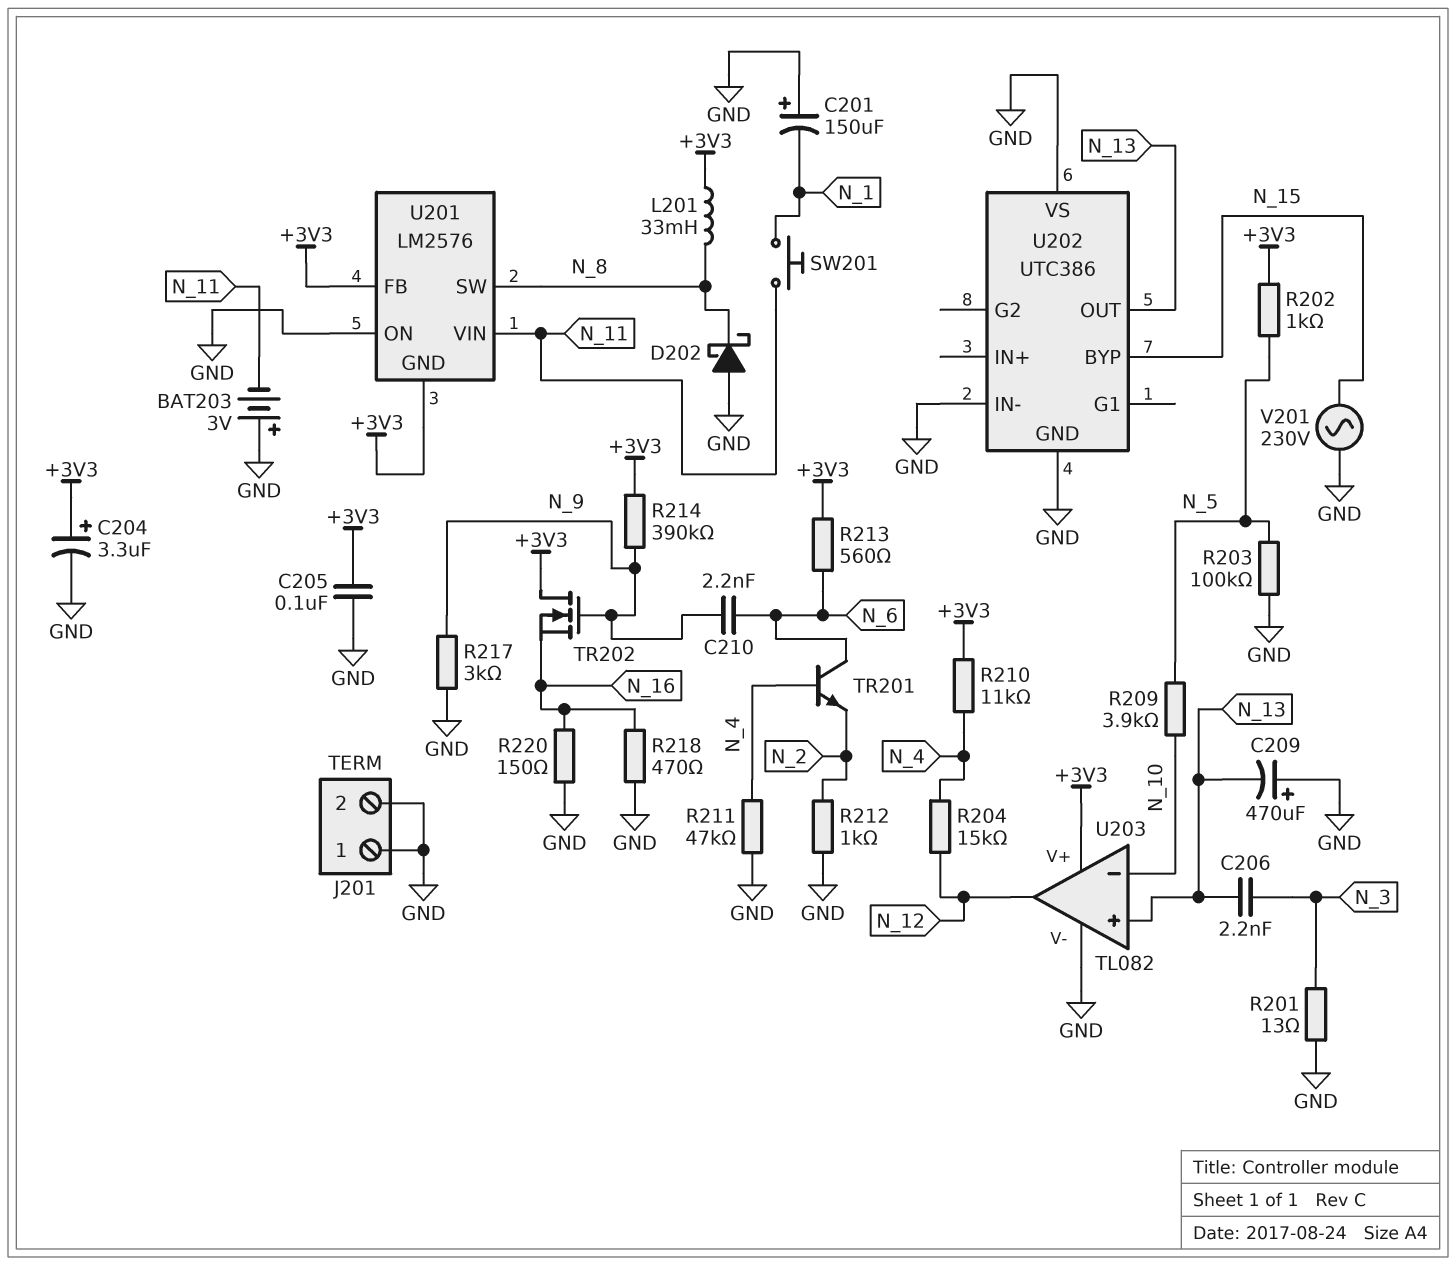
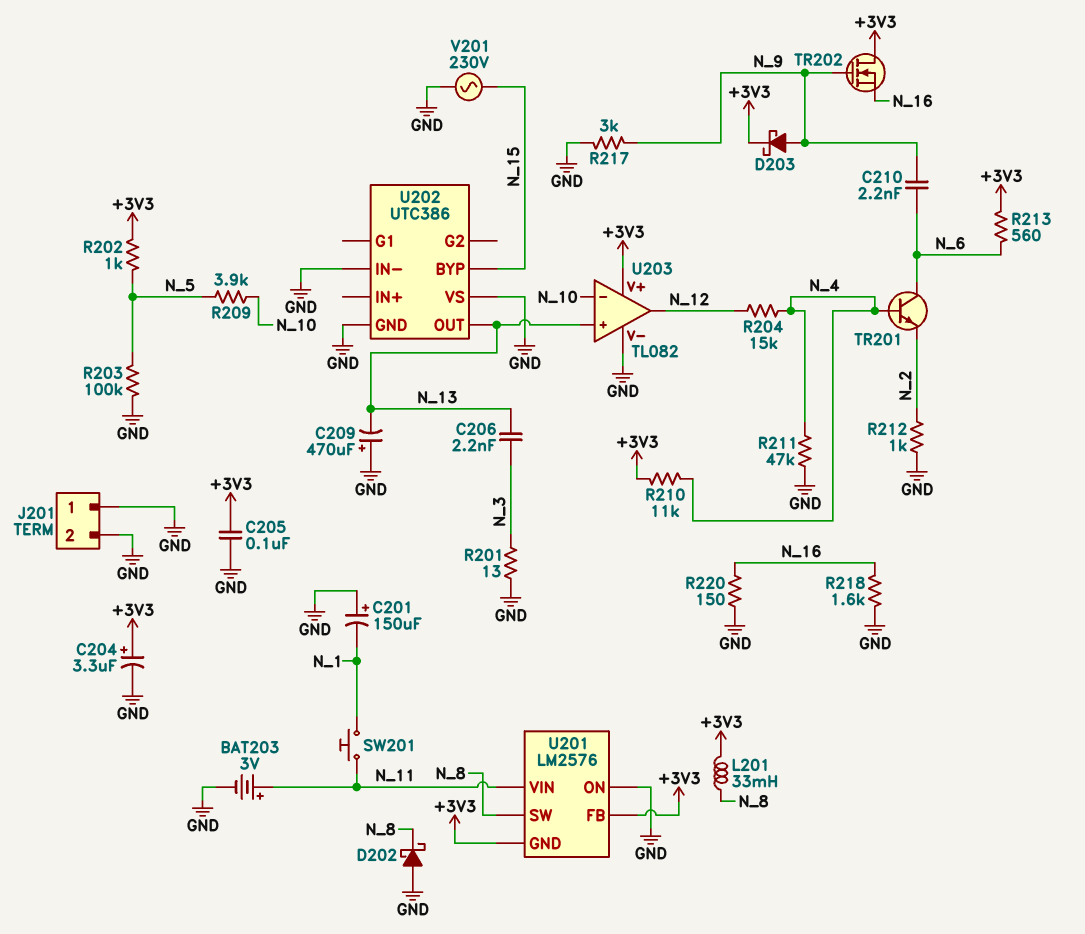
BAT203: 3V (plus GND, minus N_11) -> 3V (plus N_11, minus GND)
D203: none -> schottky (A N_9, K +3V3)
R214: 390k (+3V3, N_9) -> none
R218: 470 (GND, N_16) -> 1.6k (GND, N_16)

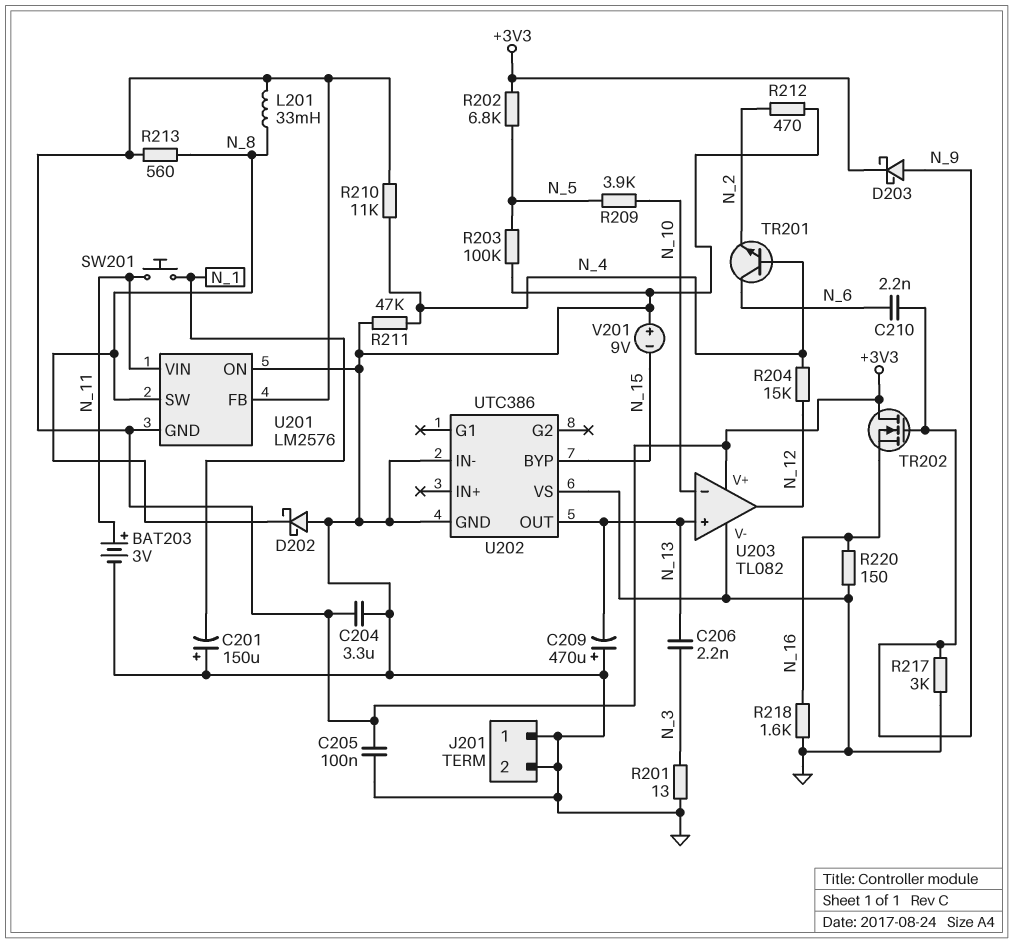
C204: 3.3uF (plus +3V3, minus GND) -> 3.3uF (+3V3, GND)
R202: 1k (+3V3, N_5) -> 6.8k (+3V3, N_5)
R212: 1k (GND, N_2) -> 470 (GND, N_2)
R213: 560 (+3V3, N_6) -> 560 (+3V3, N_8)
V201: AC 230V (GND, N_15) -> 9V (plus GND, minus N_15)

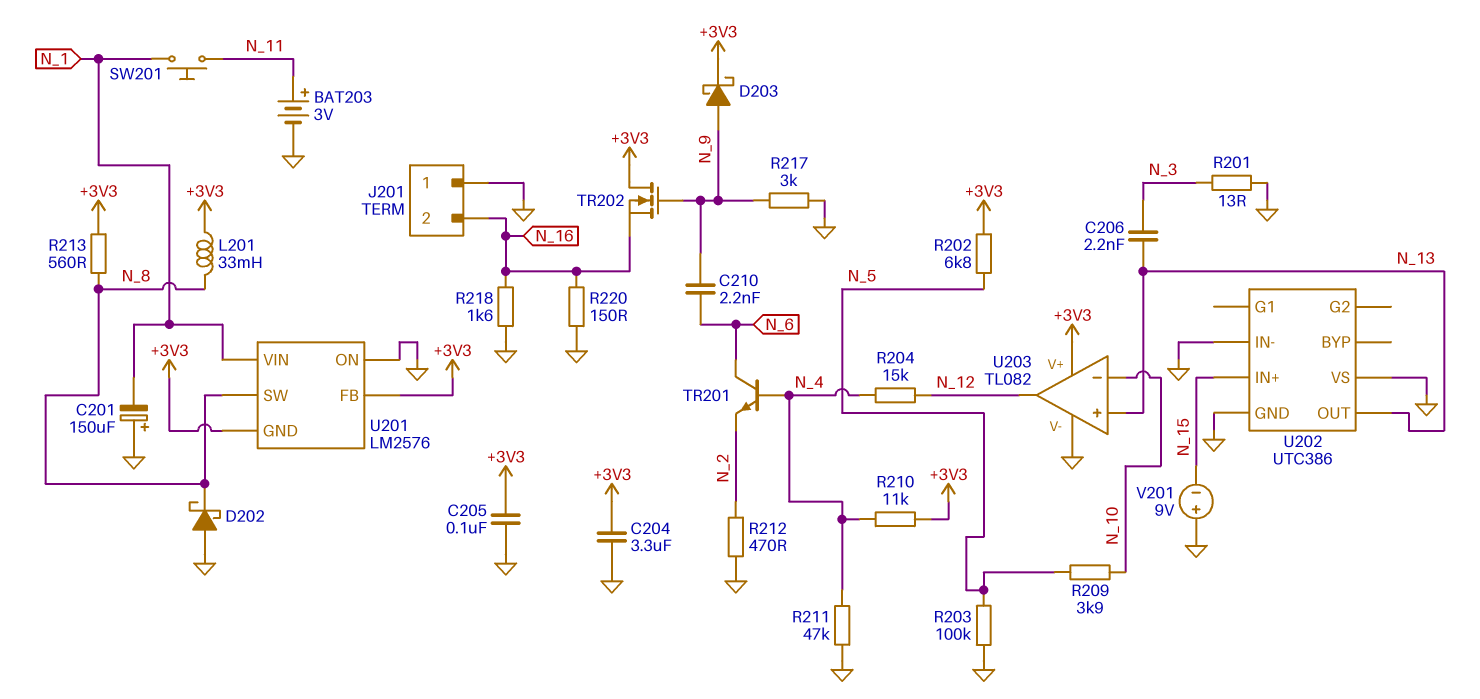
C209: 470uF (plus GND, minus N_13) -> none
J201 pin 2: GND -> N_16
U201 pin VIN: N_11 -> N_1
U202 pin BYP: N_15 -> none
U202 pin IN+: none -> N_15

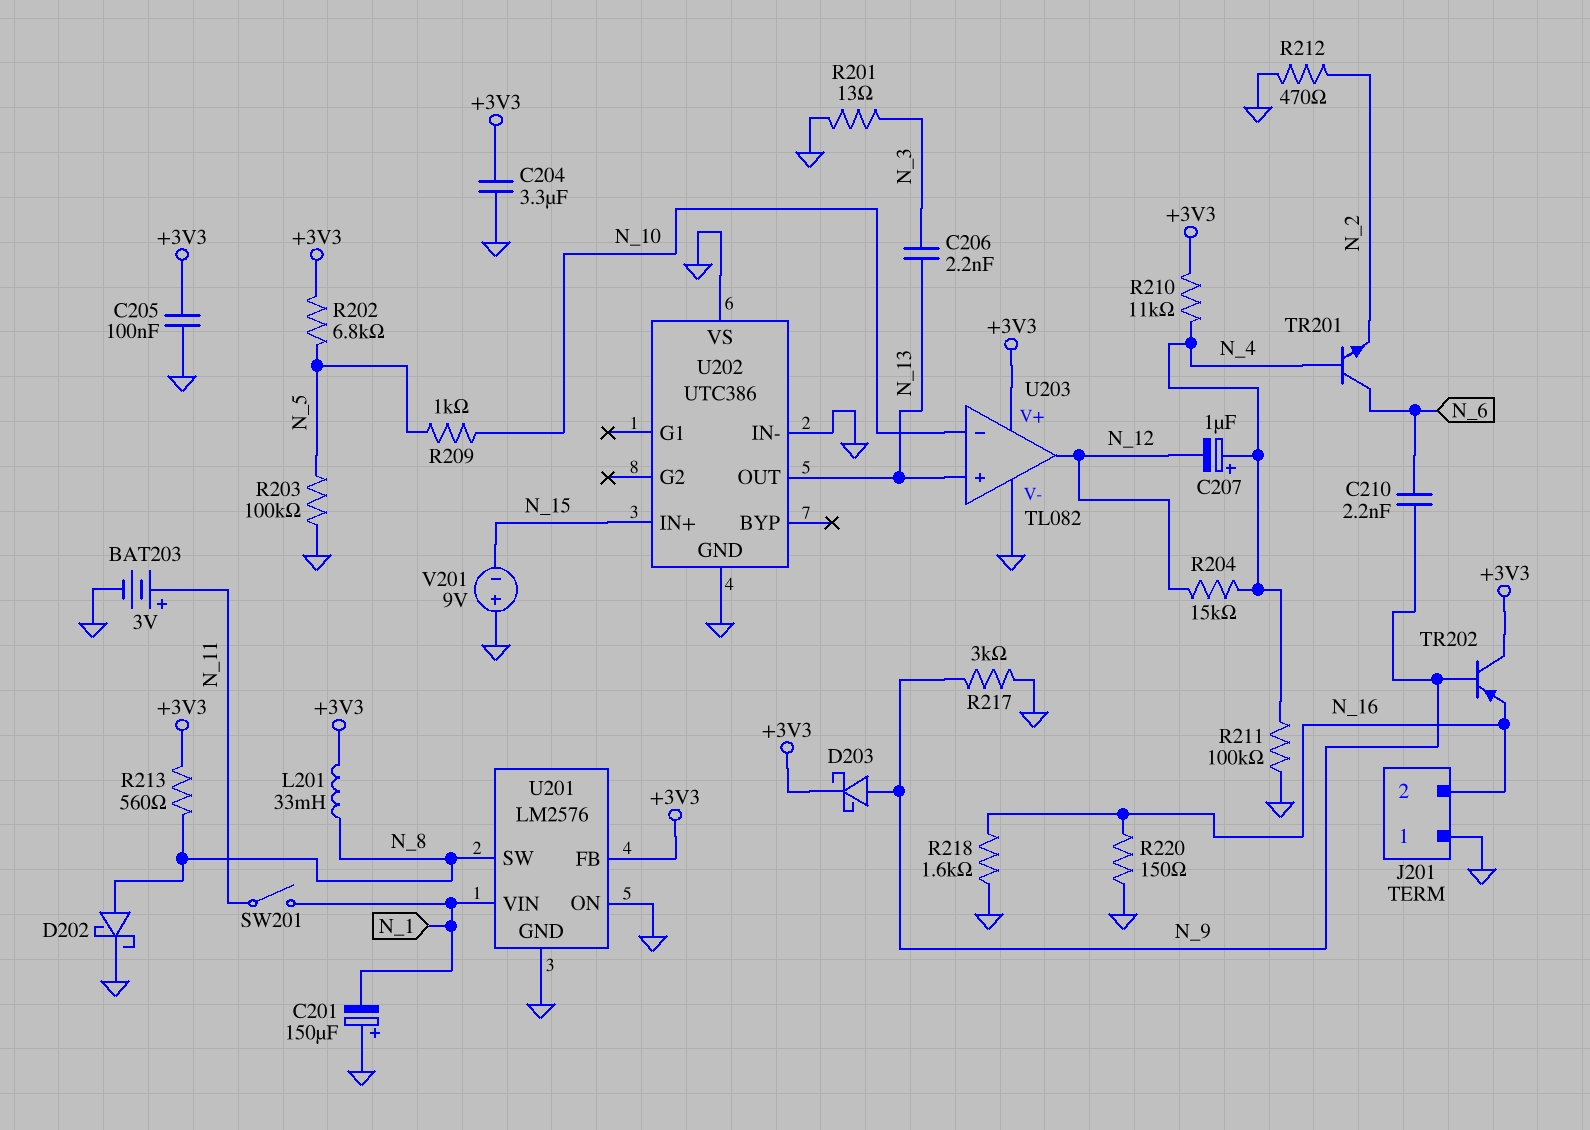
C207: none -> 1uF (plus N_4, minus N_12)
D202: schottky (A GND, K N_8) -> schottky (A N_8, K GND)
R209: 3.9k (N_5, N_10) -> 1k (N_5, N_10)
R211: 47k (GND, N_4) -> 100k (GND, N_4)
SW201: button (N_1, N_11) -> switch (N_1, N_11)
TR202: NMOS (G N_9, D +3V3, S N_16) -> PNP (B N_9, C +3V3, E N_16)
U201 pin GND: +3V3 -> GND

